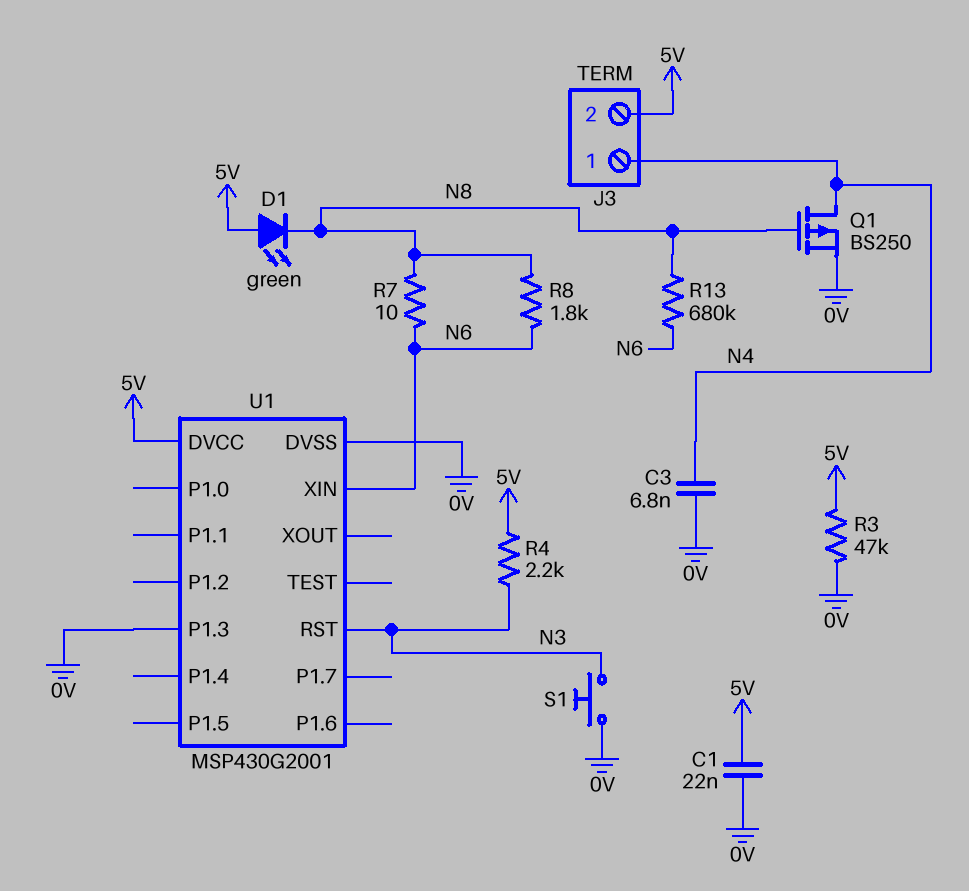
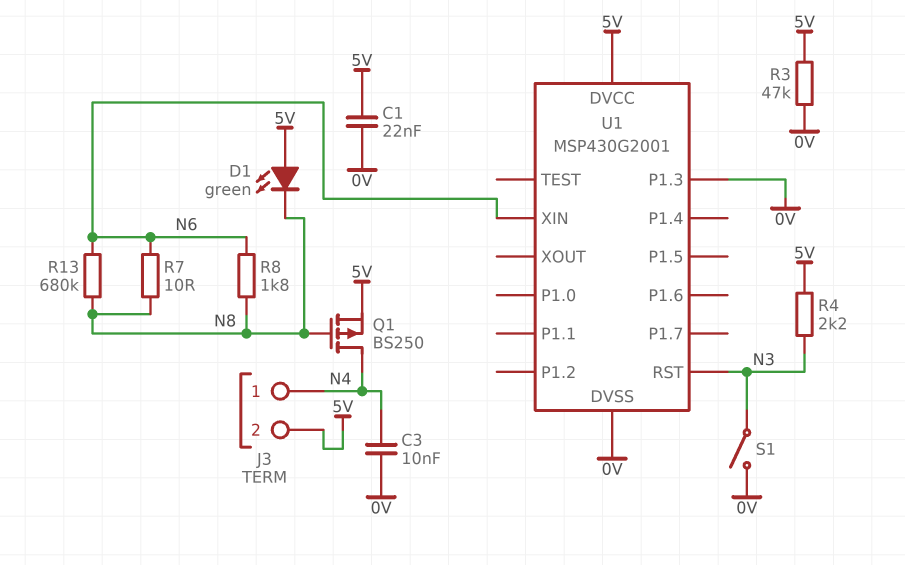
C3: 6.8nF (0V, N4) -> 10nF (0V, N4)
Q1: PMOS BS250 (G N8, D N4, S 0V) -> PMOS BS250 (G N8, D N4, S 5V)
S1: button (0V, N3) -> switch (0V, N3)

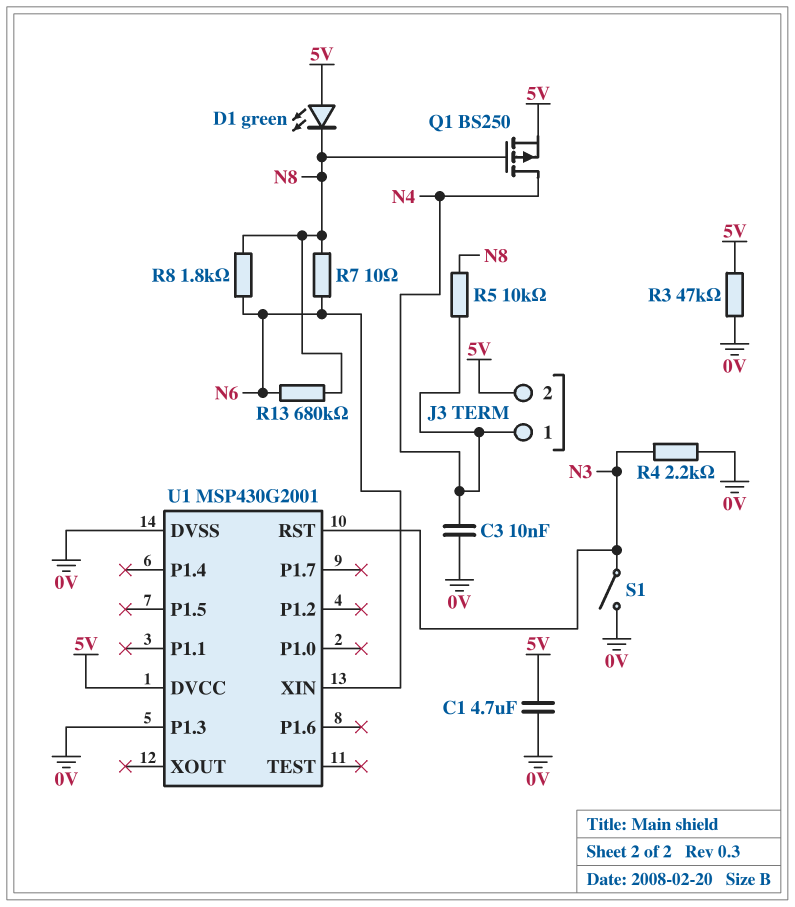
C1: 22nF (0V, 5V) -> 4.7uF (0V, 5V)
R4: 2.2k (5V, N3) -> 2.2k (0V, N3)
R5: none -> 10k (N4, N8)

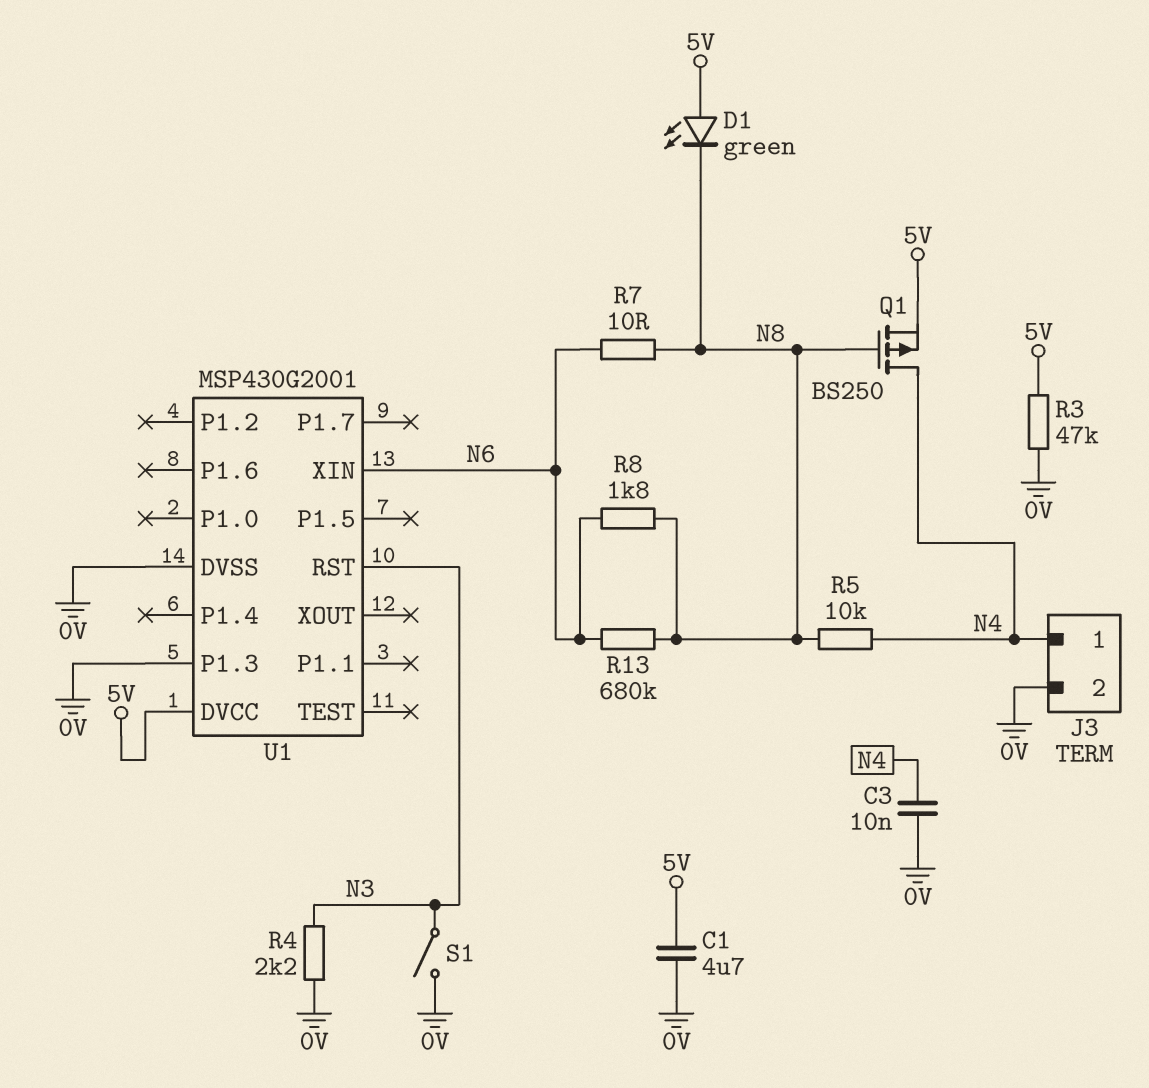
J3 pin 2: 5V -> 0V

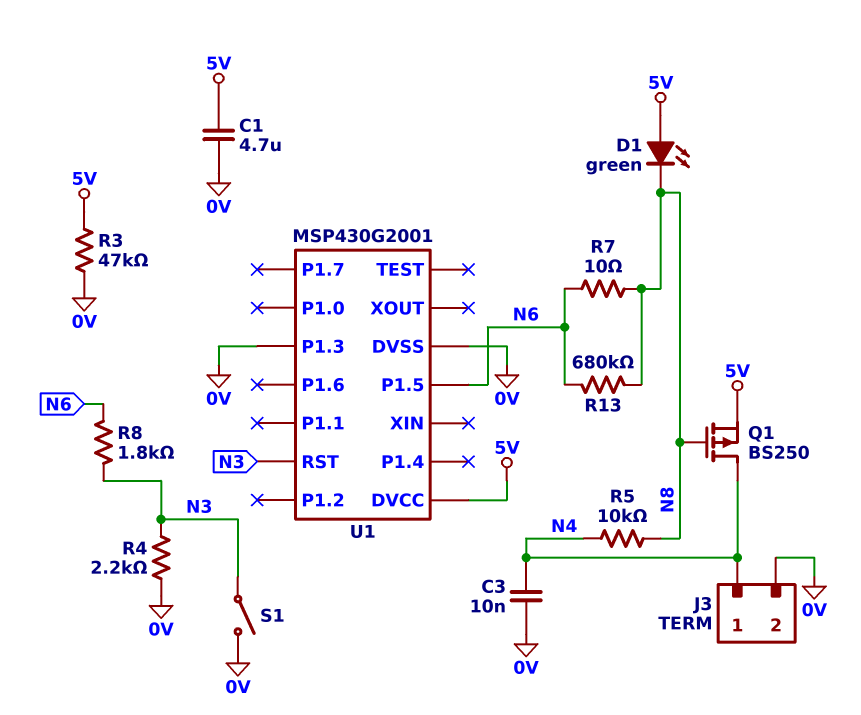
R8: 1.8k (N6, N8) -> 1.8k (N3, N6)
U1 pin P1.5: none -> N6
U1 pin XIN: N6 -> none

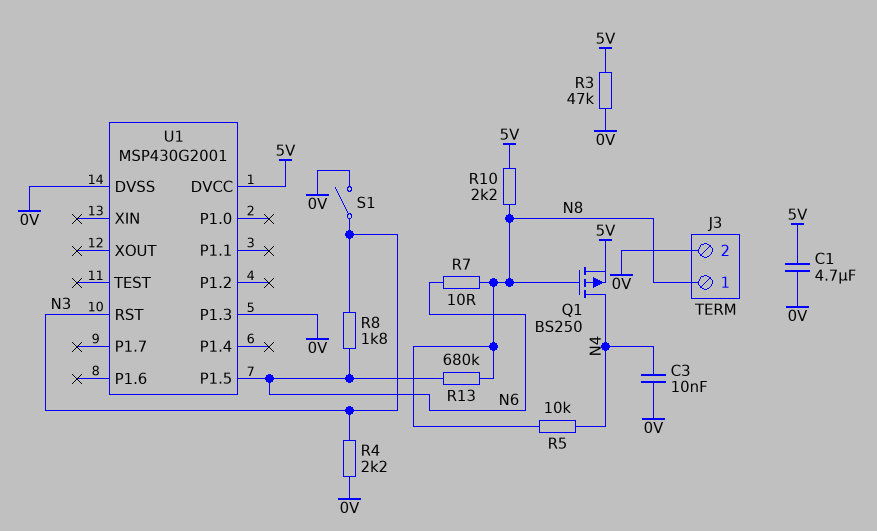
D1: LED green (A 5V, K N8) -> none
J3 pin 1: N4 -> N8
R10: none -> 2.2k (5V, N8)

